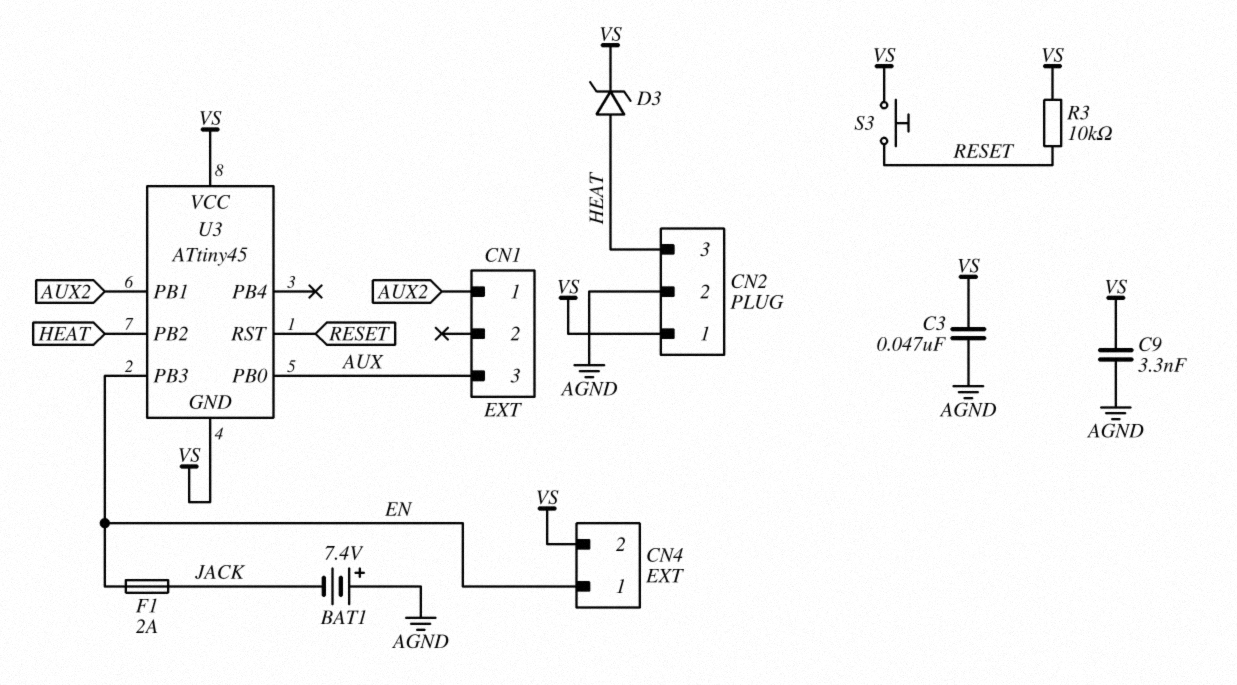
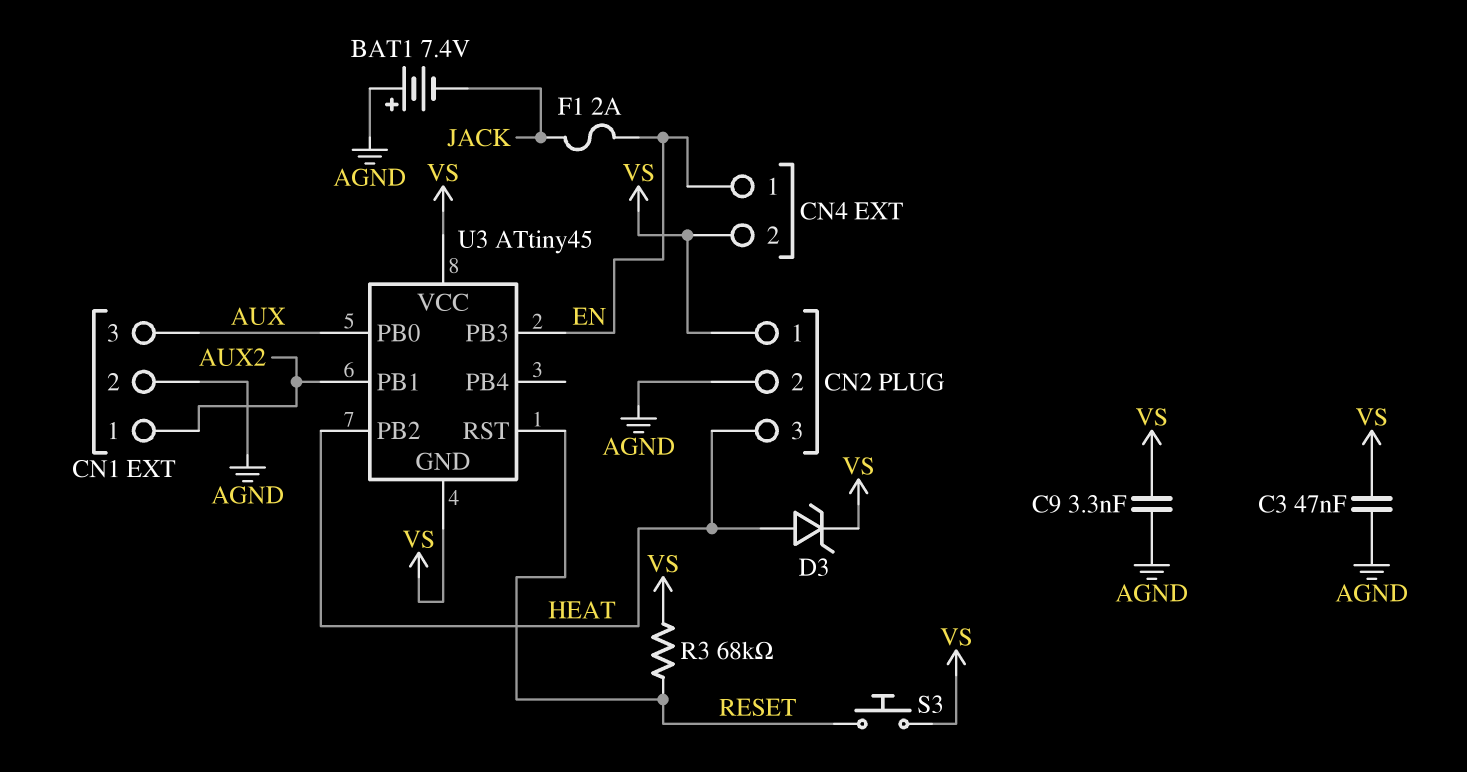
CN1 pin 2: none -> AGND
R3: 10k (RESET, VS) -> 68k (RESET, VS)

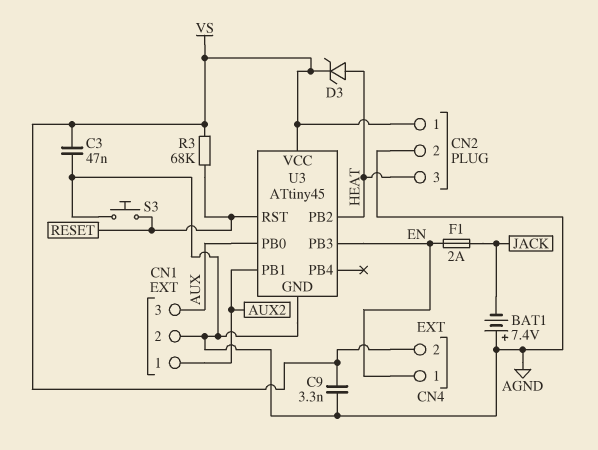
S3: button (RESET, VS) -> button (AGND, RESET)
U3 pin GND: VS -> AGND

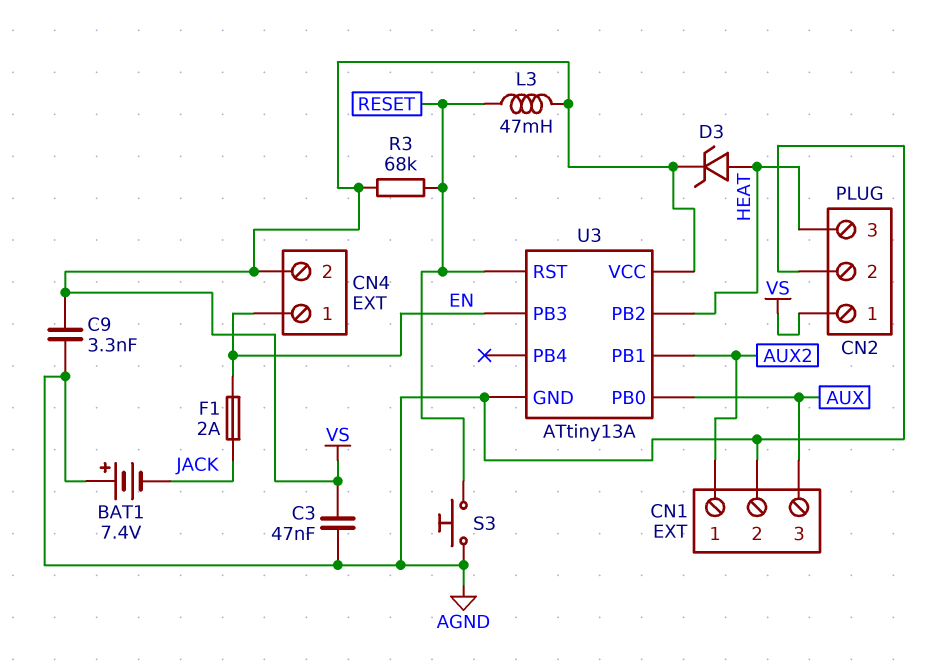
L3: none -> 47mH (RESET, VS)
U3: ATtiny45 -> ATtiny13A

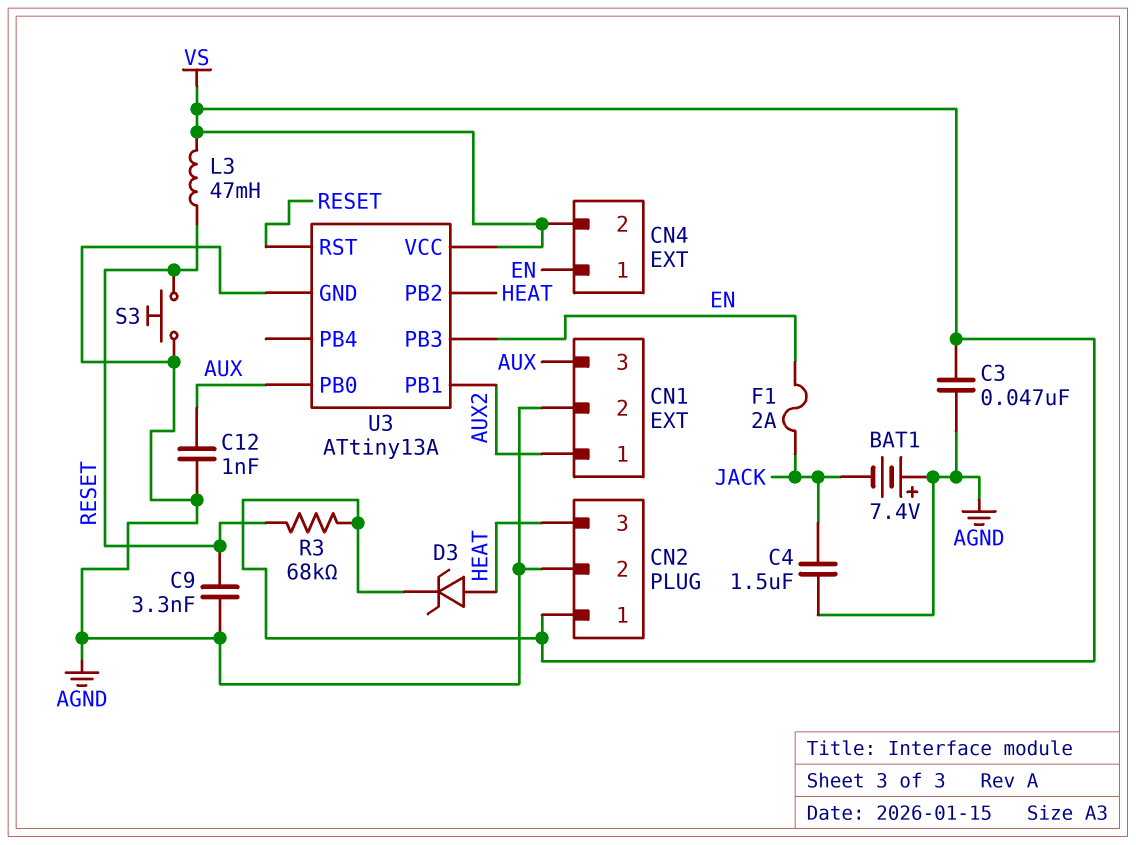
C4: none -> 1.5uF (AGND, JACK)
C9: 3.3nF (AGND, VS) -> 3.3nF (AGND, RESET)
C12: none -> 1nF (AGND, AUX)

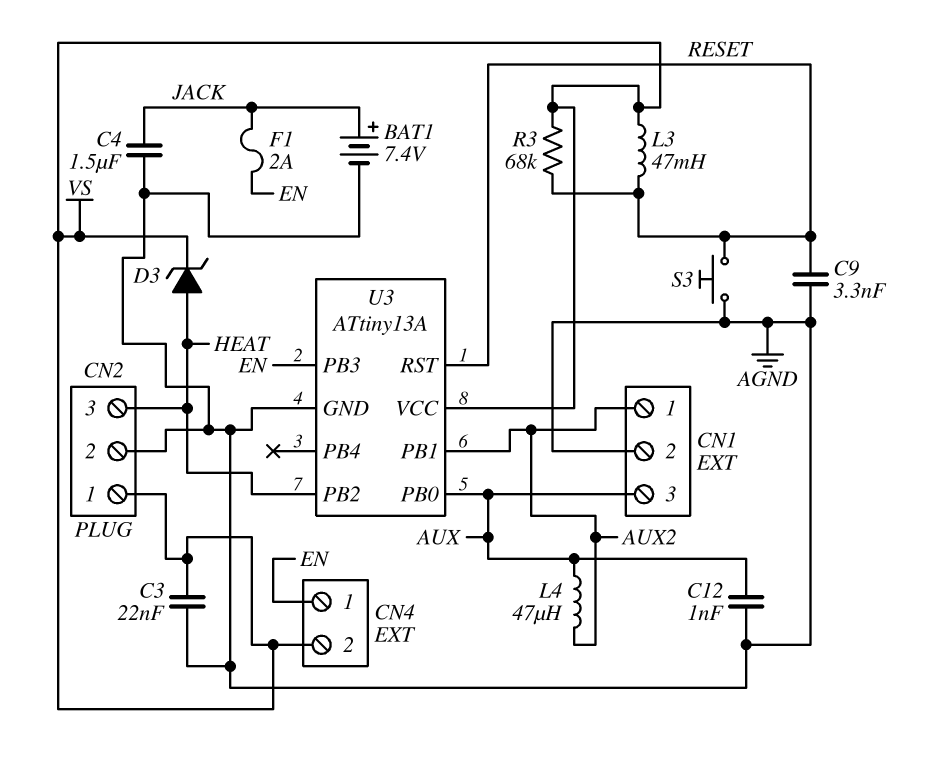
BAT1: 7.4V (plus AGND, minus JACK) -> 7.4V (plus JACK, minus AGND)
C3: 47nF (AGND, VS) -> 22nF (AGND, VS)
L4: none -> 47uH (AUX, AUX2)

